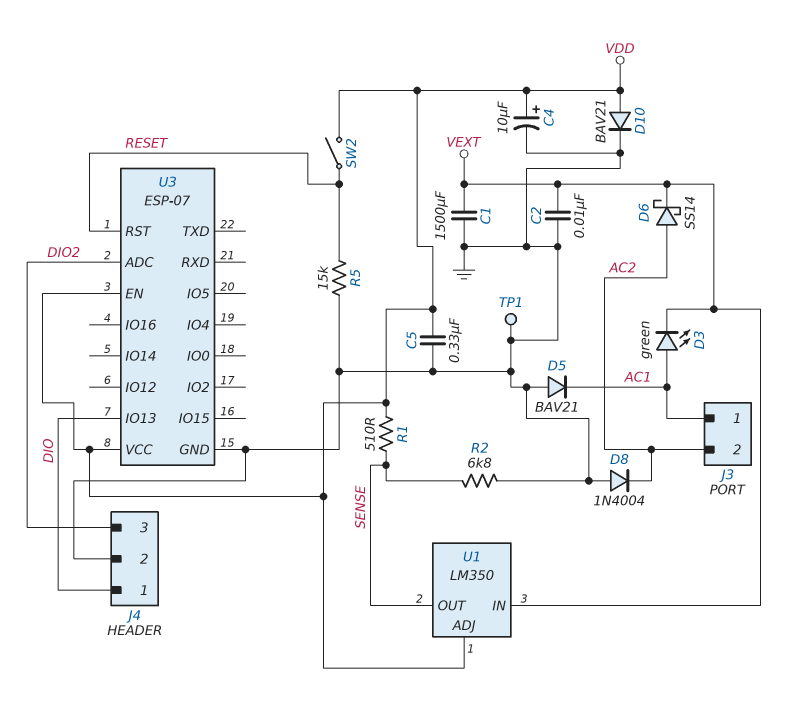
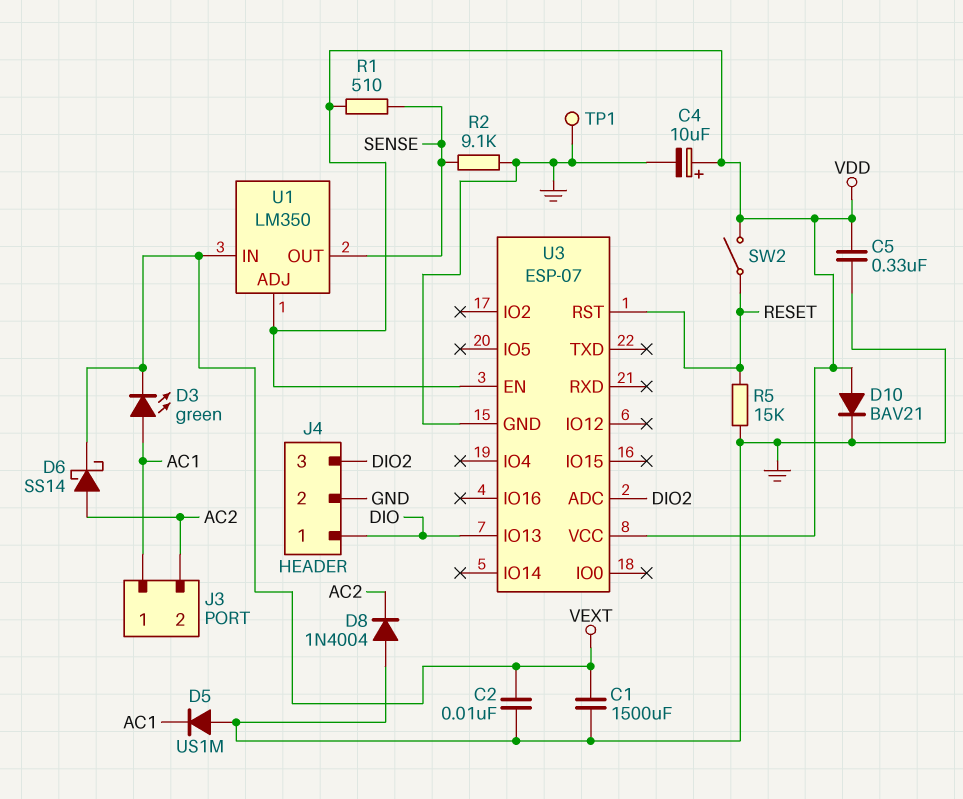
D5: diode BAV21 (A GND, K AC1) -> diode US1M (A GND, K AC1)
R2: 6.8k (GND, SENSE) -> 9.1k (GND, SENSE)

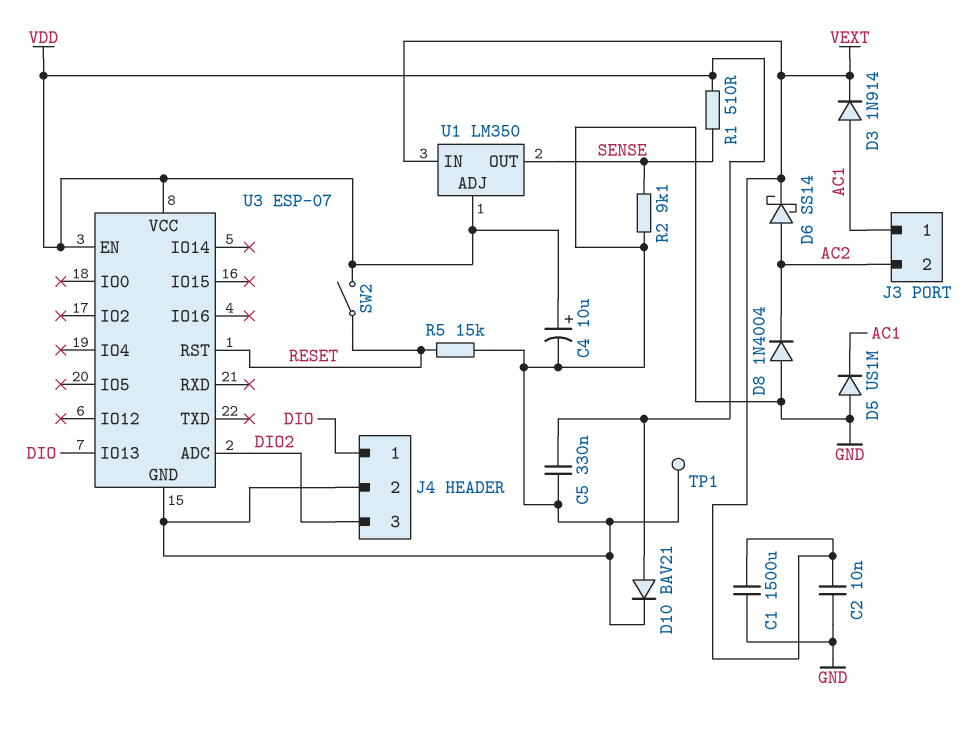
D3: LED green (A AC1, K VEXT) -> diode 1N914 (A AC1, K VEXT)

